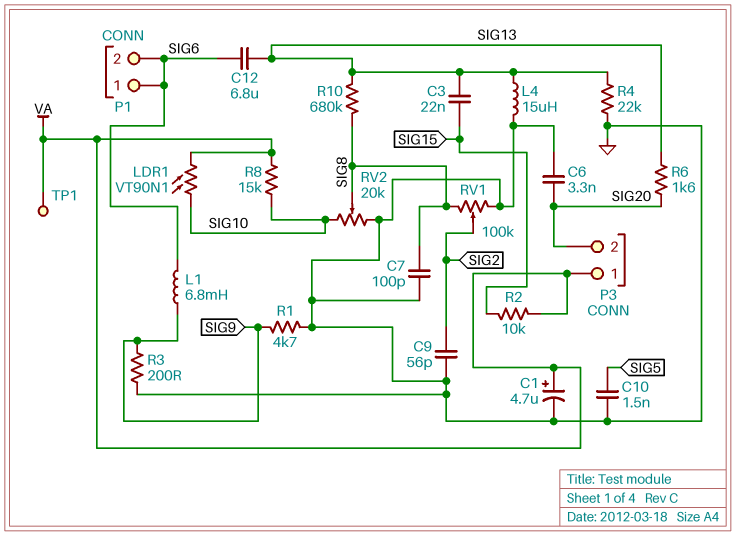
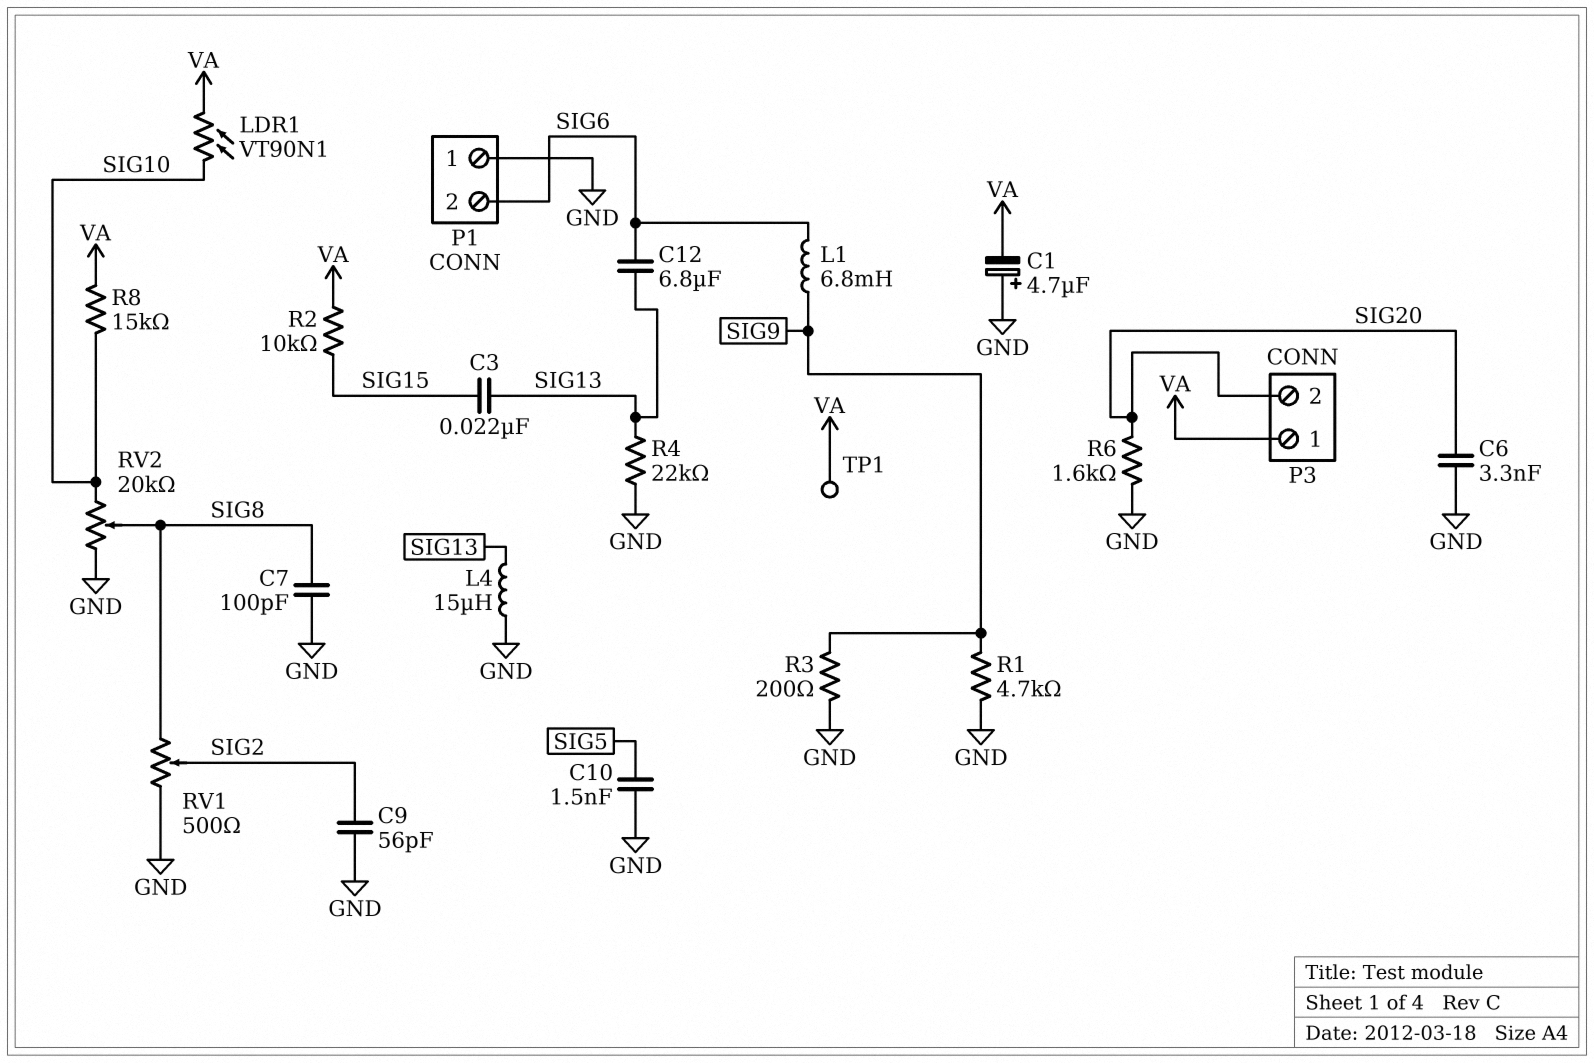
C1: 4.7uF (plus VA, minus GND) -> 4.7uF (plus GND, minus VA)
P1 pin 1: SIG6 -> GND
R6: 1.6k (SIG13, SIG20) -> 1.6k (GND, SIG20)
R10: 680k (SIG8, SIG13) -> none
RV1: 100k (GND, SIG8, wiper SIG2) -> 500 (GND, SIG8, wiper SIG2)

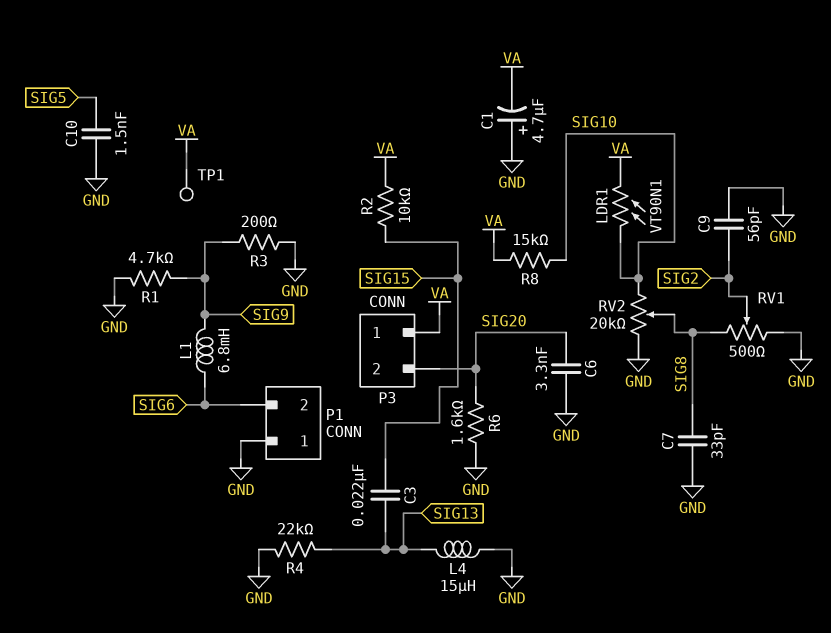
C7: 100pF (GND, SIG8) -> 33pF (GND, SIG8)
C12: 6.8uF (SIG6, SIG13) -> none

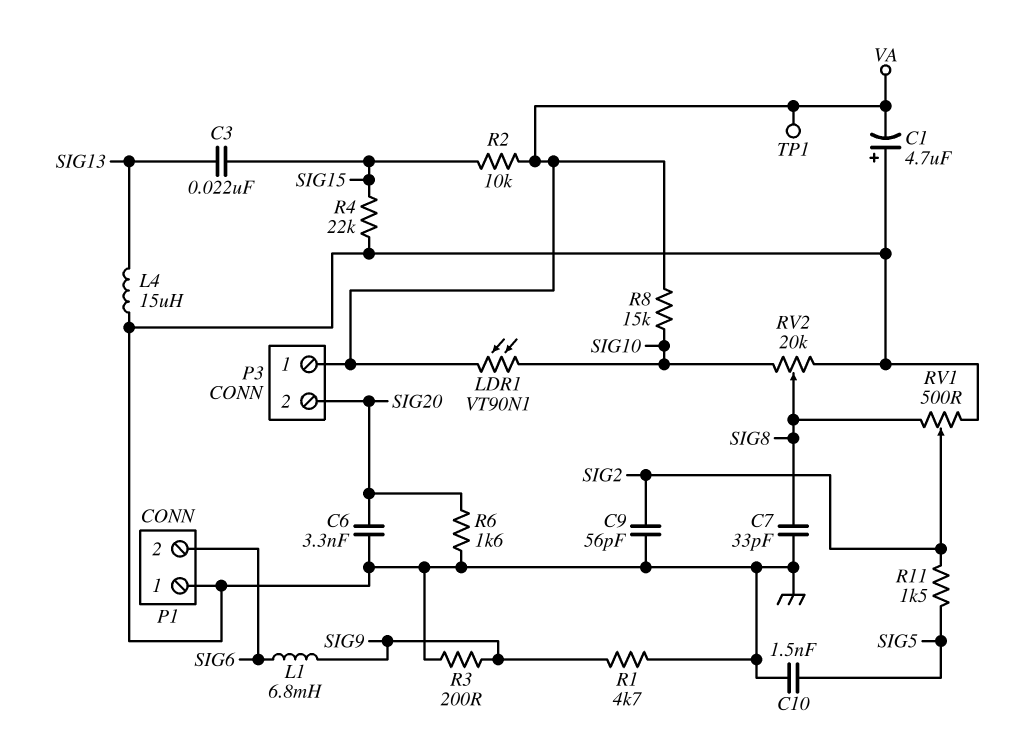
R4: 22k (GND, SIG13) -> 22k (GND, SIG15)
R11: none -> 1.5k (SIG2, SIG5)

